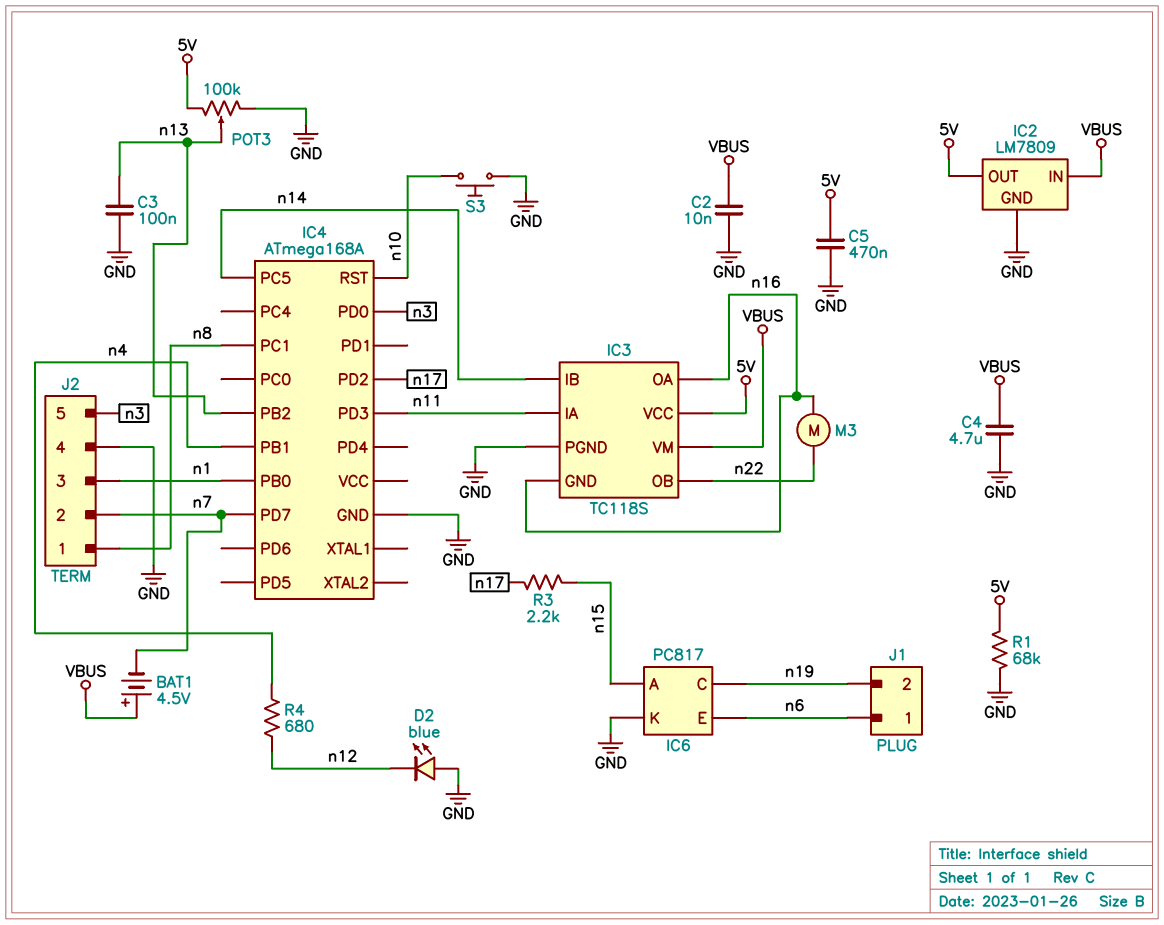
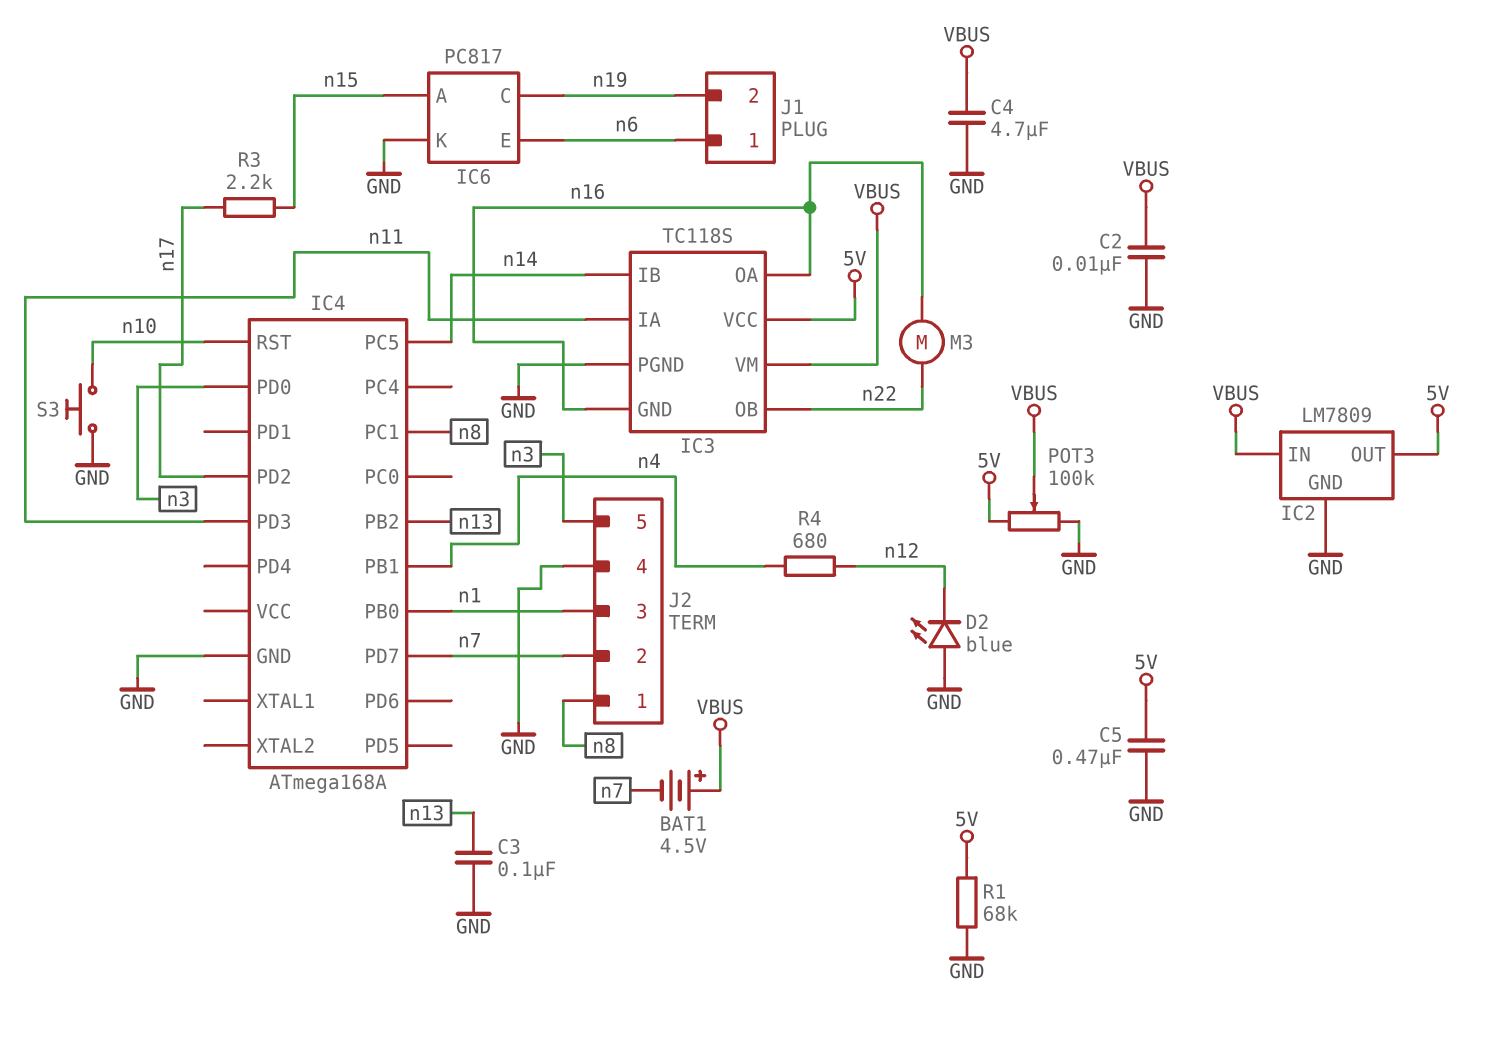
POT3: 100k (5V, GND, wiper n13) -> 100k (5V, GND, wiper VBUS)

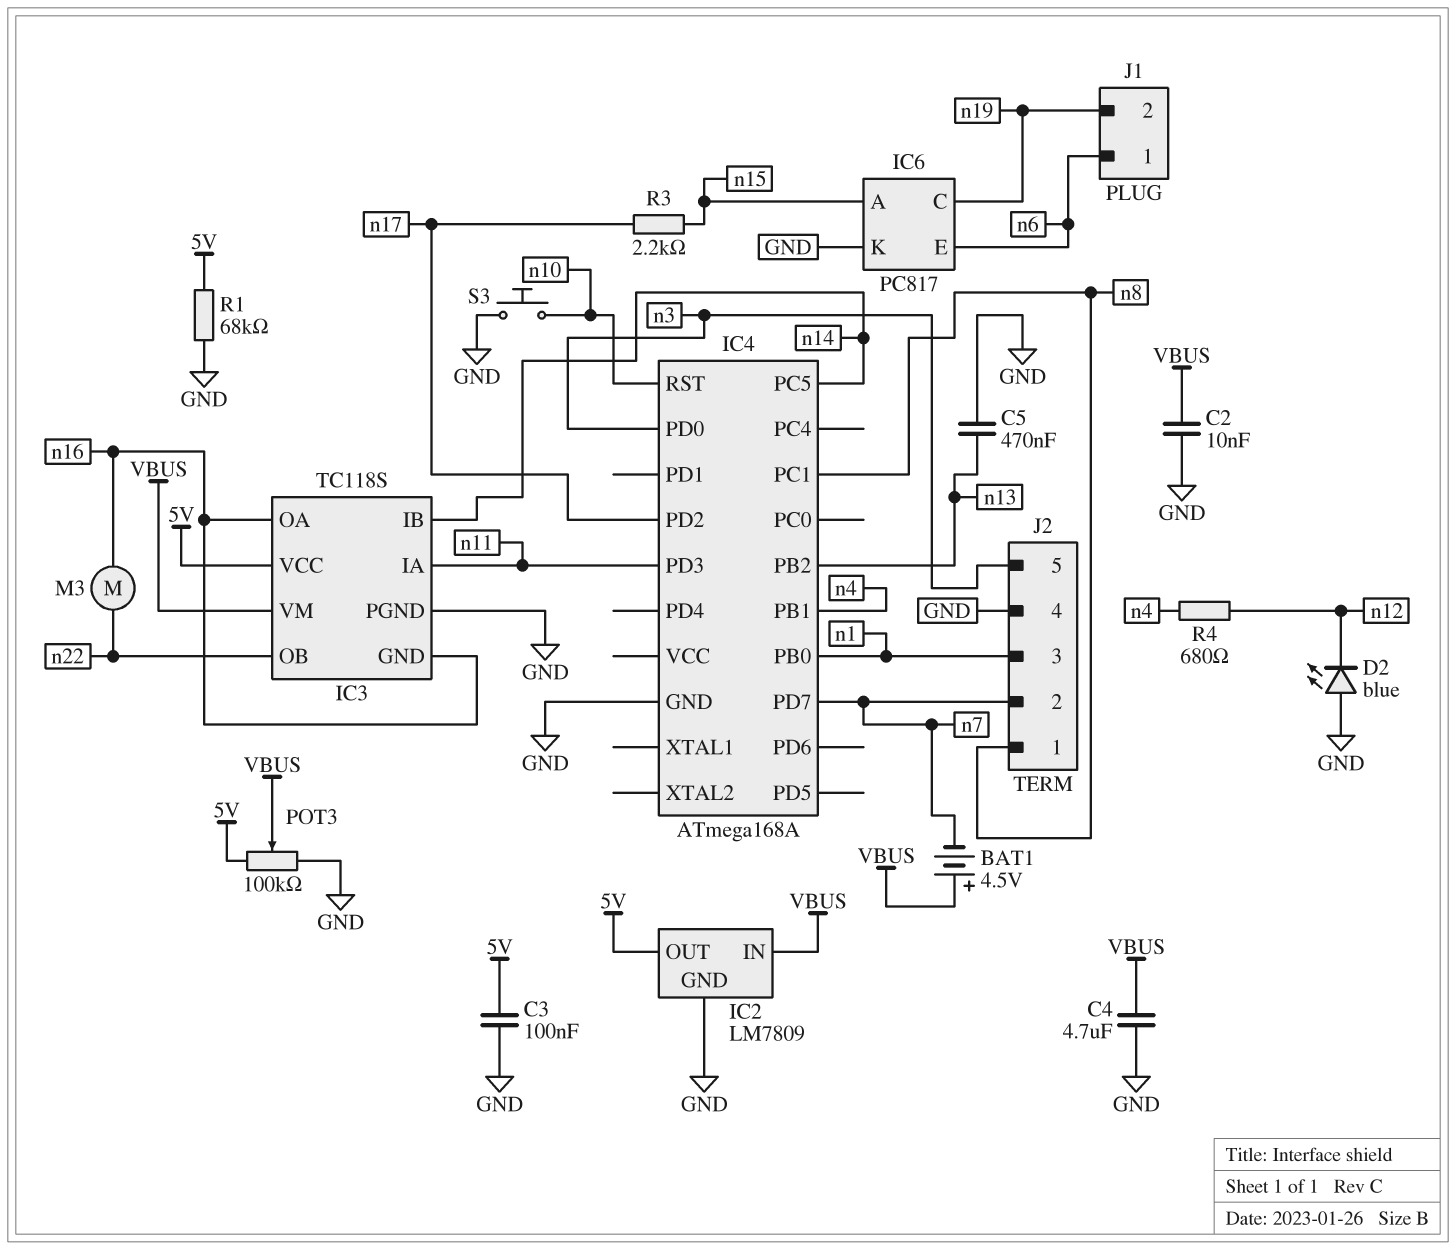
C3: 100nF (GND, n13) -> 100nF (5V, GND)
C5: 470nF (5V, GND) -> 470nF (GND, n13)

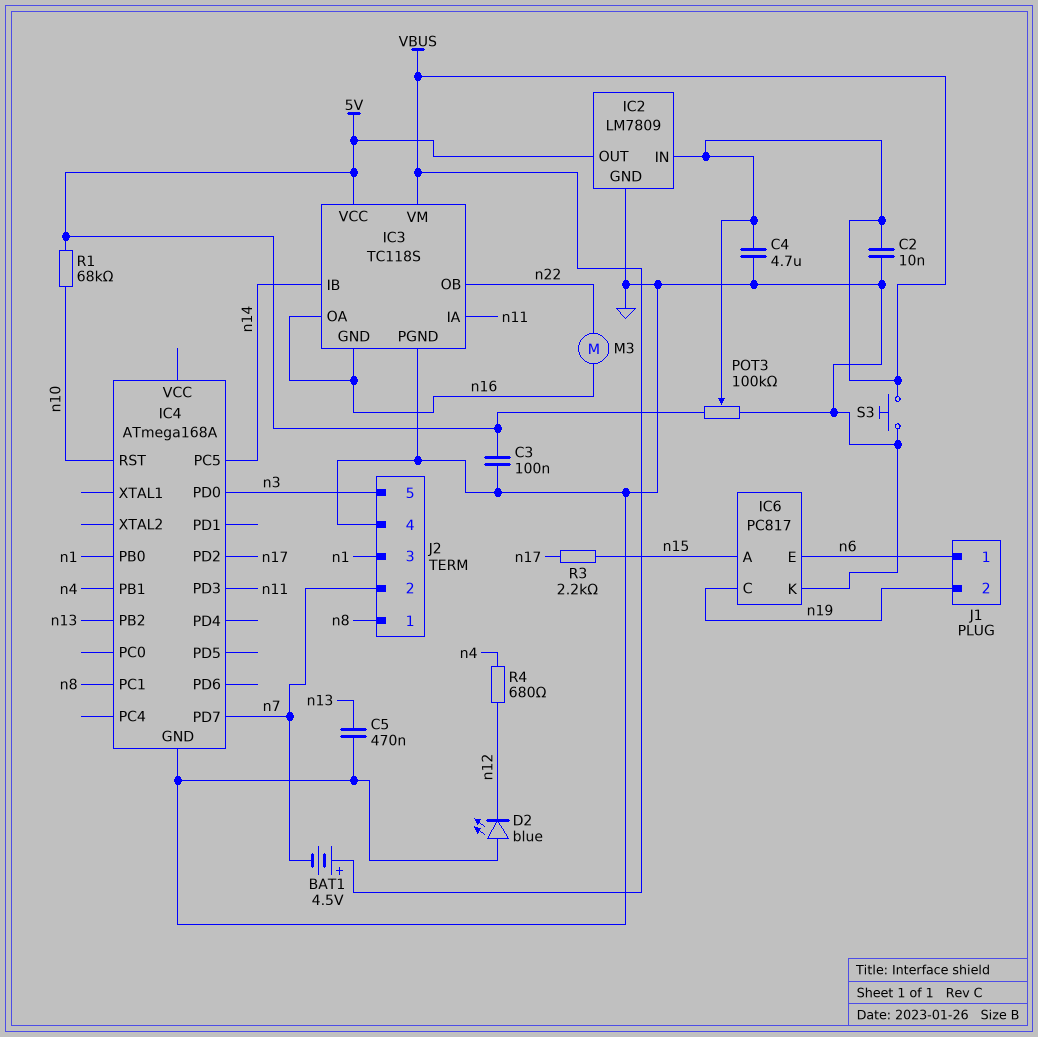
R1: 68k (5V, GND) -> 68k (5V, n10)
S3: button (GND, n10) -> button (GND, VBUS)

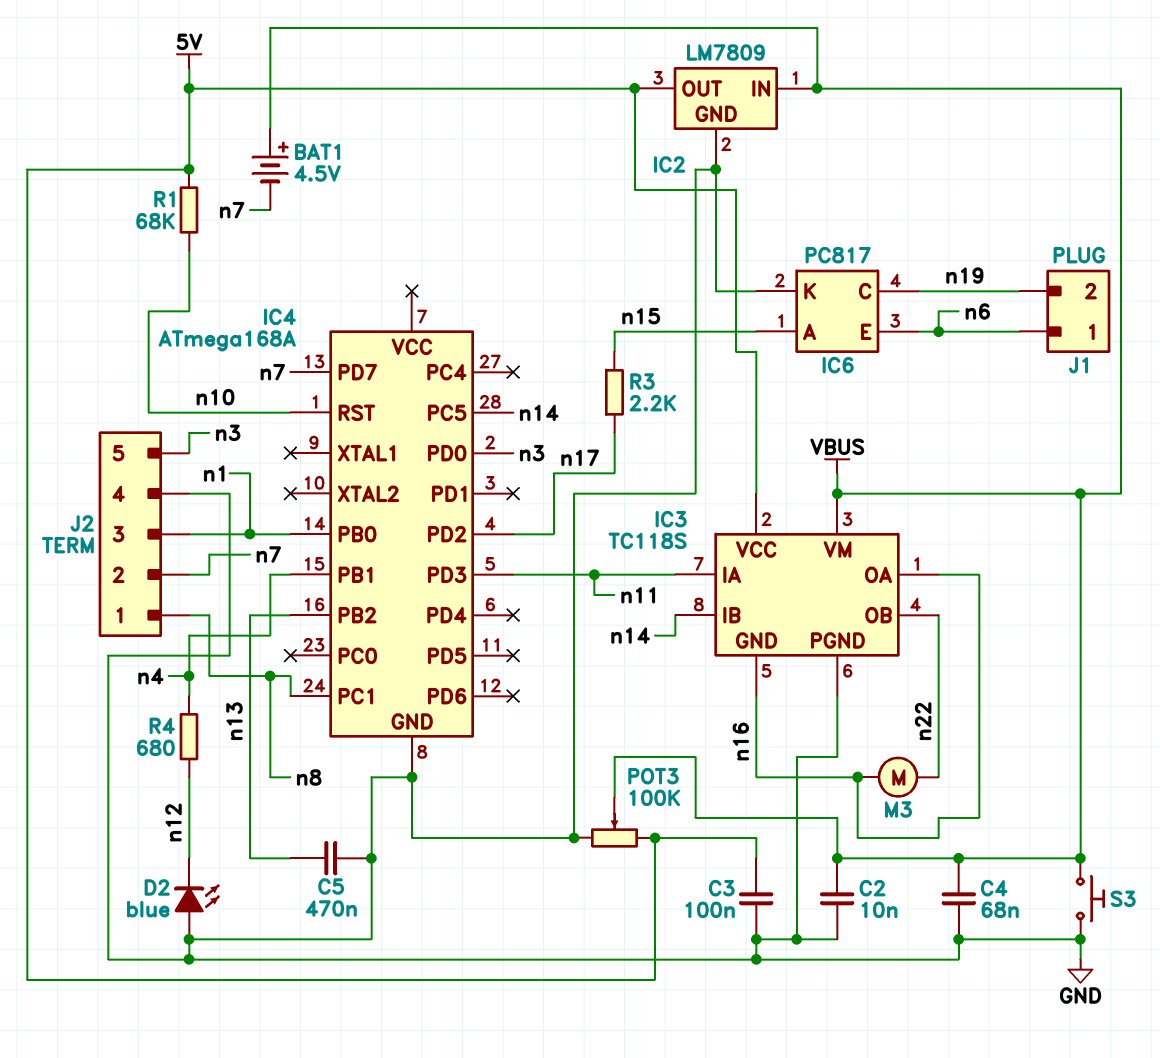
C4: 4.7uF (GND, VBUS) -> 68nF (GND, VBUS)

